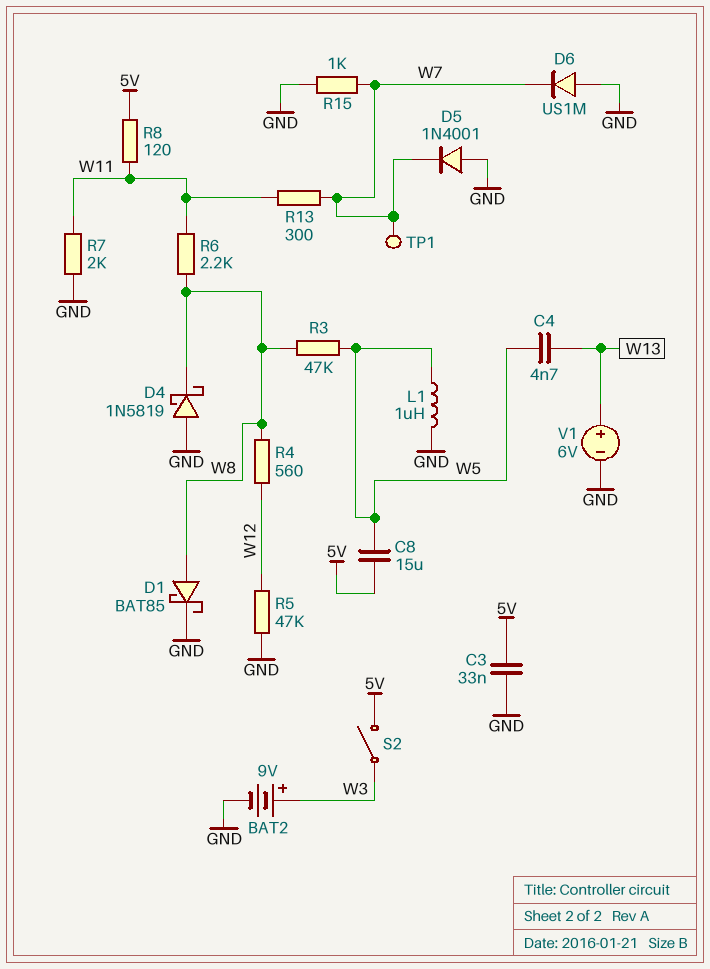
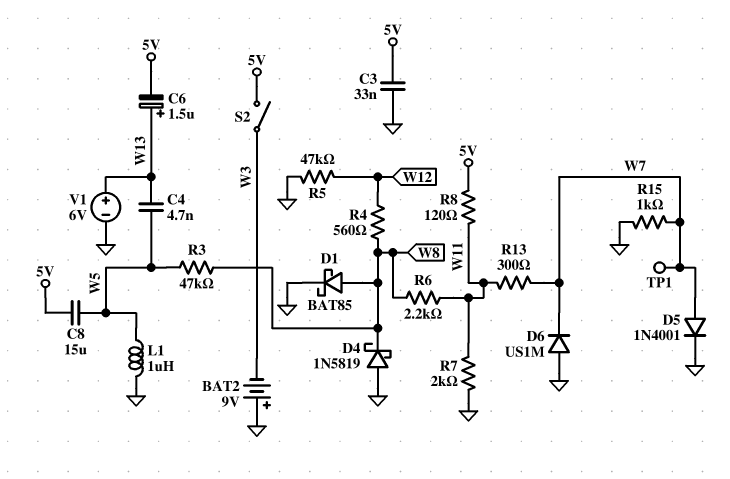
BAT2: 9V (plus W3, minus GND) -> 9V (plus GND, minus W3)
C6: none -> 1.5uF (plus W13, minus 5V)
D5: diode 1N4001 (A GND, K W7) -> diode 1N4001 (A W7, K GND)

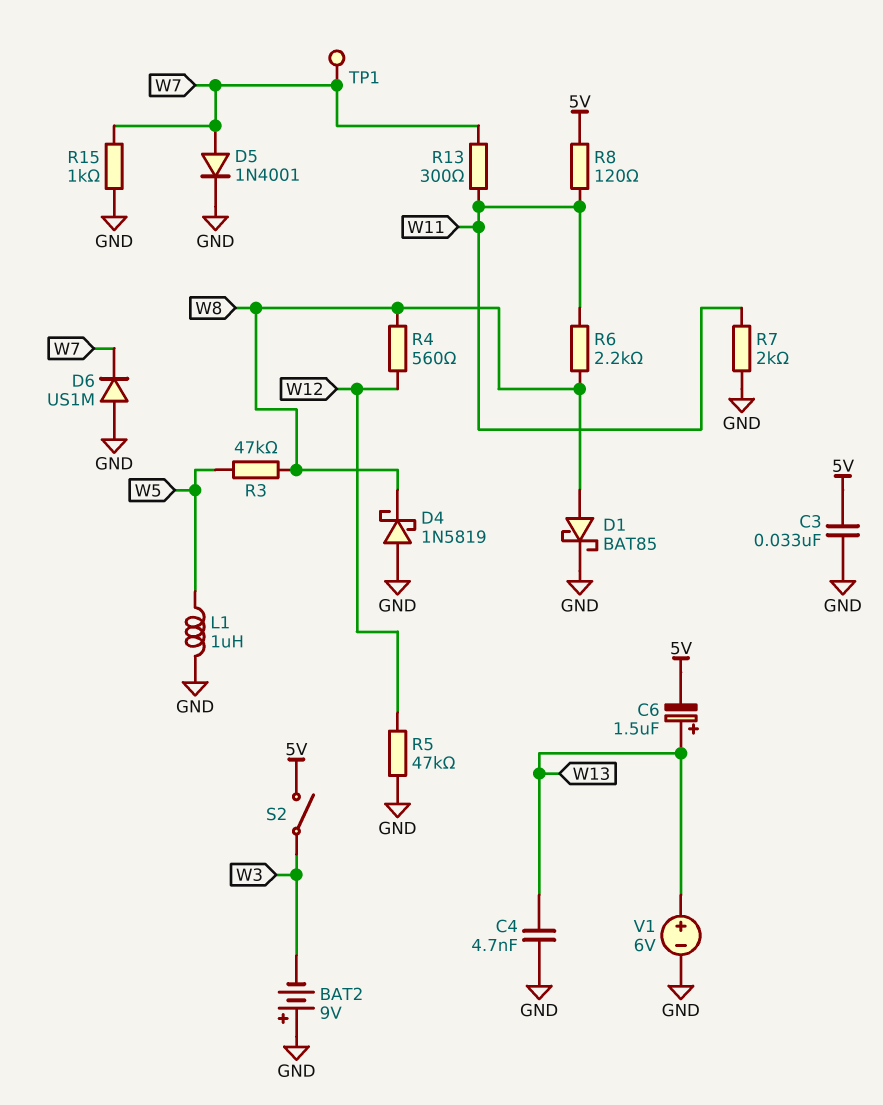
C4: 4.7nF (W5, W13) -> 4.7nF (GND, W13)
C8: 15uF (5V, W5) -> none

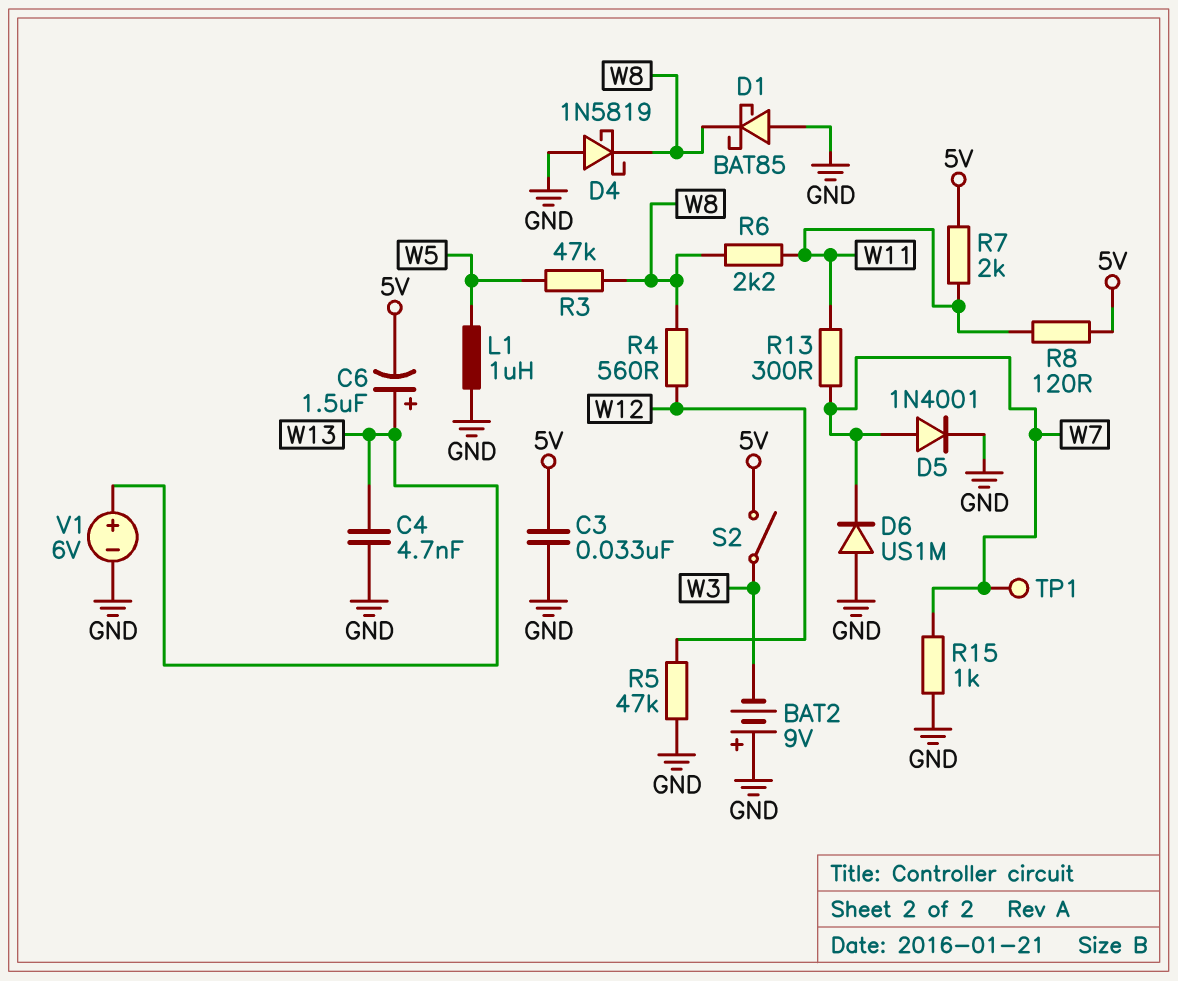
D1: schottky BAT85 (A W8, K GND) -> schottky BAT85 (A GND, K W8)
R7: 2k (GND, W11) -> 2k (5V, W11)

